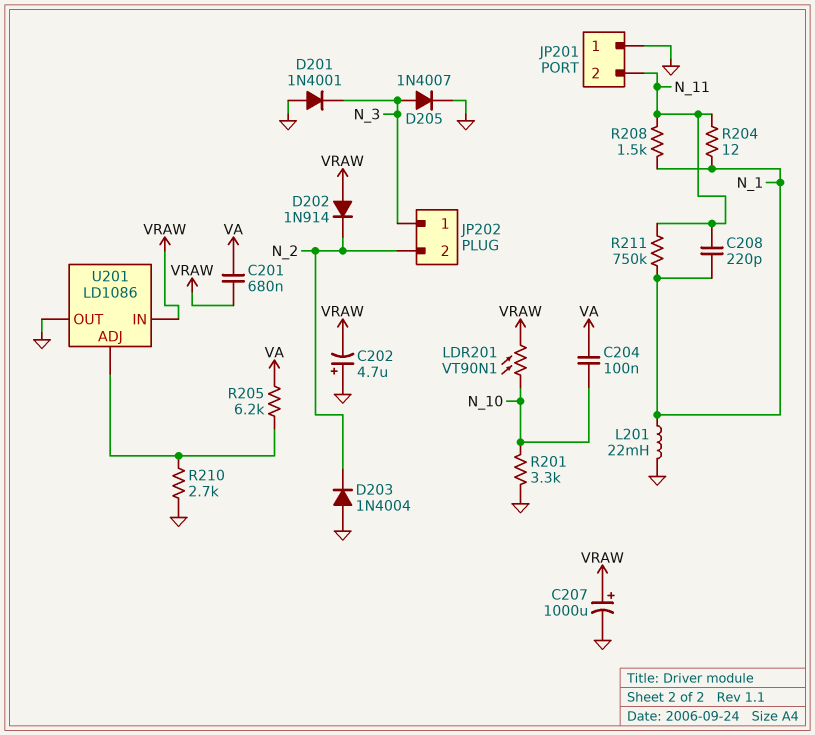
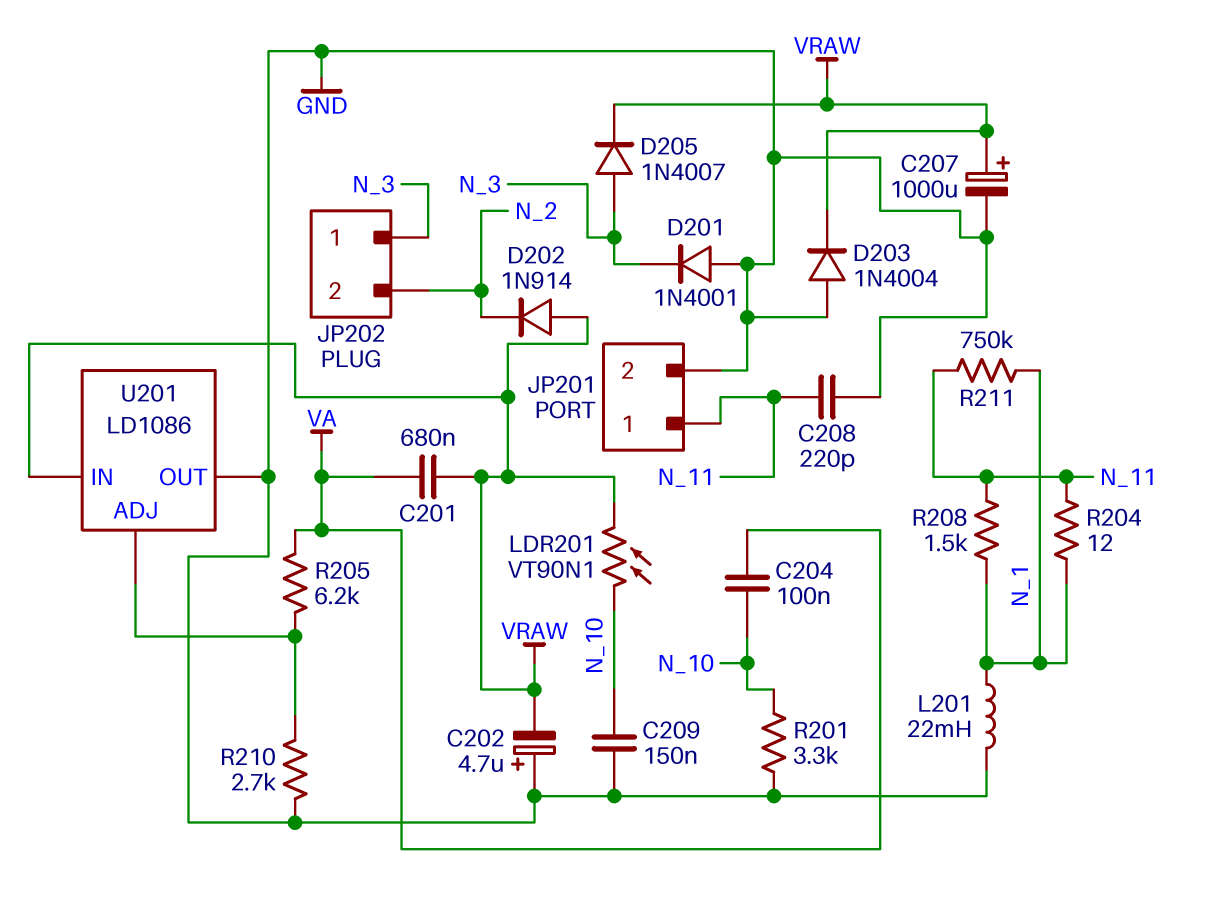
C208: 220pF (N_1, N_11) -> 220pF (GND, N_11)
C209: none -> 150nF (GND, N_10)
D203: diode 1N4004 (A GND, K N_2) -> diode 1N4004 (A GND, K VRAW)
D205: diode 1N4007 (A N_3, K GND) -> diode 1N4007 (A N_3, K VRAW)
JP201 pin 1: GND -> N_11
JP201 pin 2: N_11 -> GND

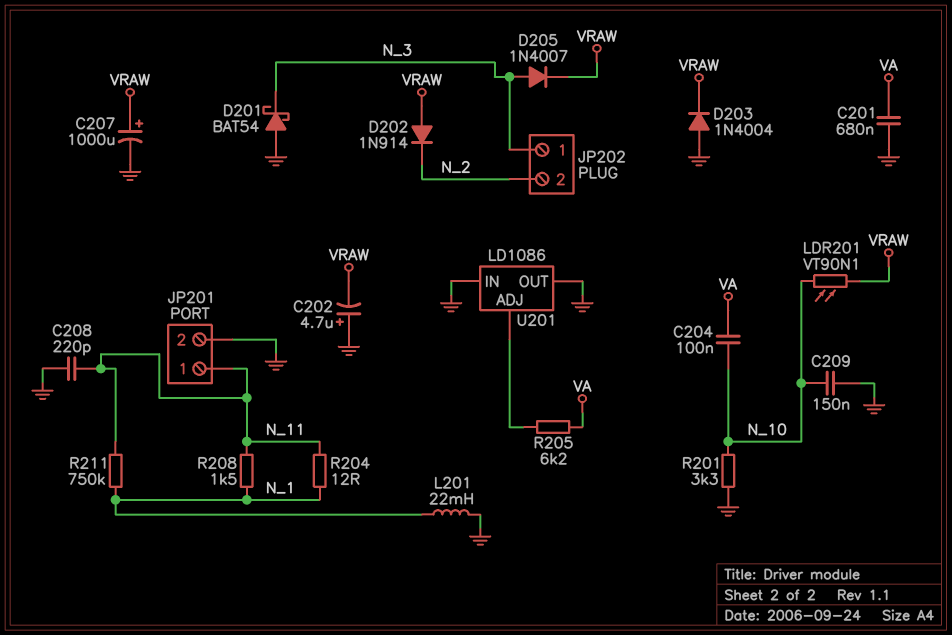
C201: 680nF (VA, VRAW) -> 680nF (GND, VA)
D201: diode 1N4001 (A GND, K N_3) -> schottky BAT54 (A GND, K N_3)
R210: 2.7k (GND, U201/ADJ) -> none
U201 pin IN: VRAW -> GND

